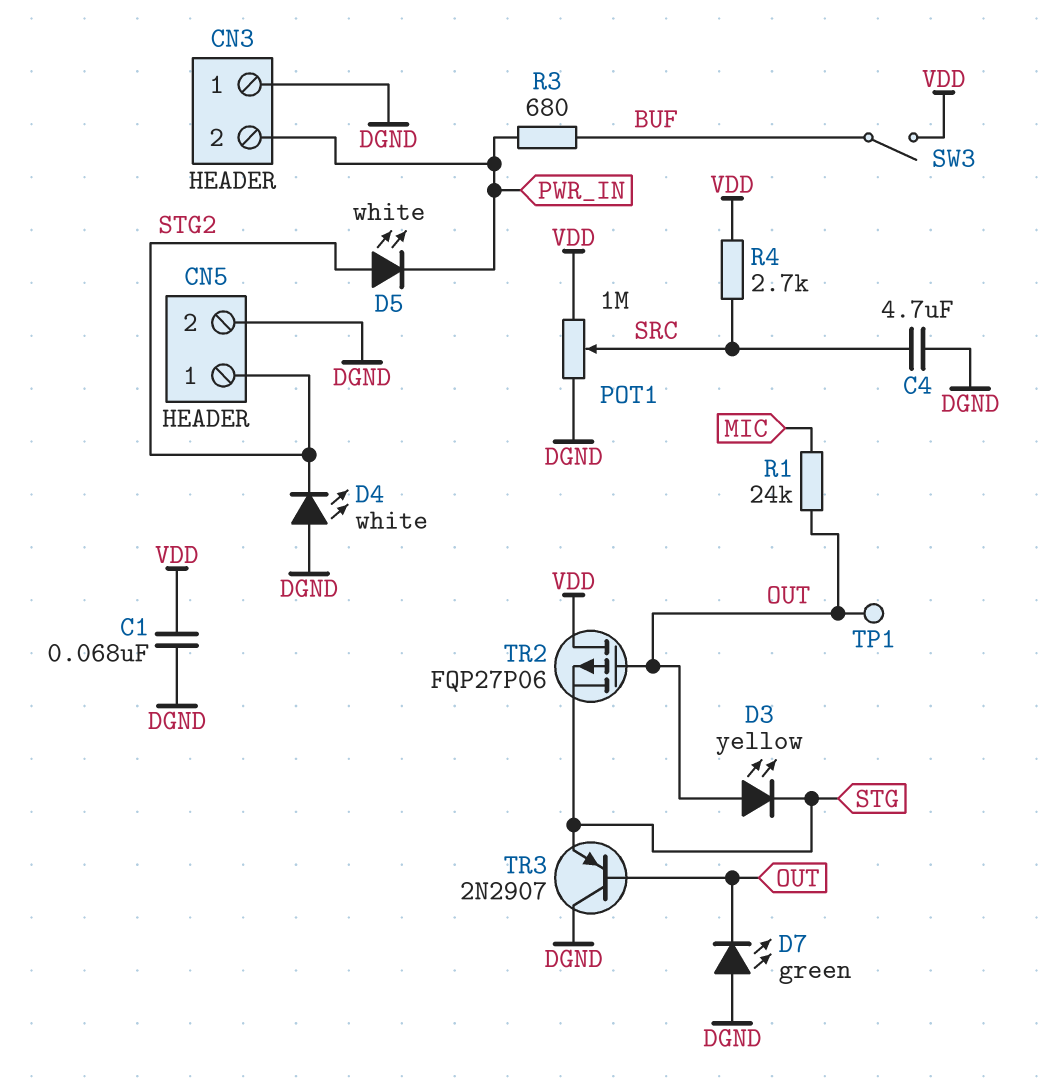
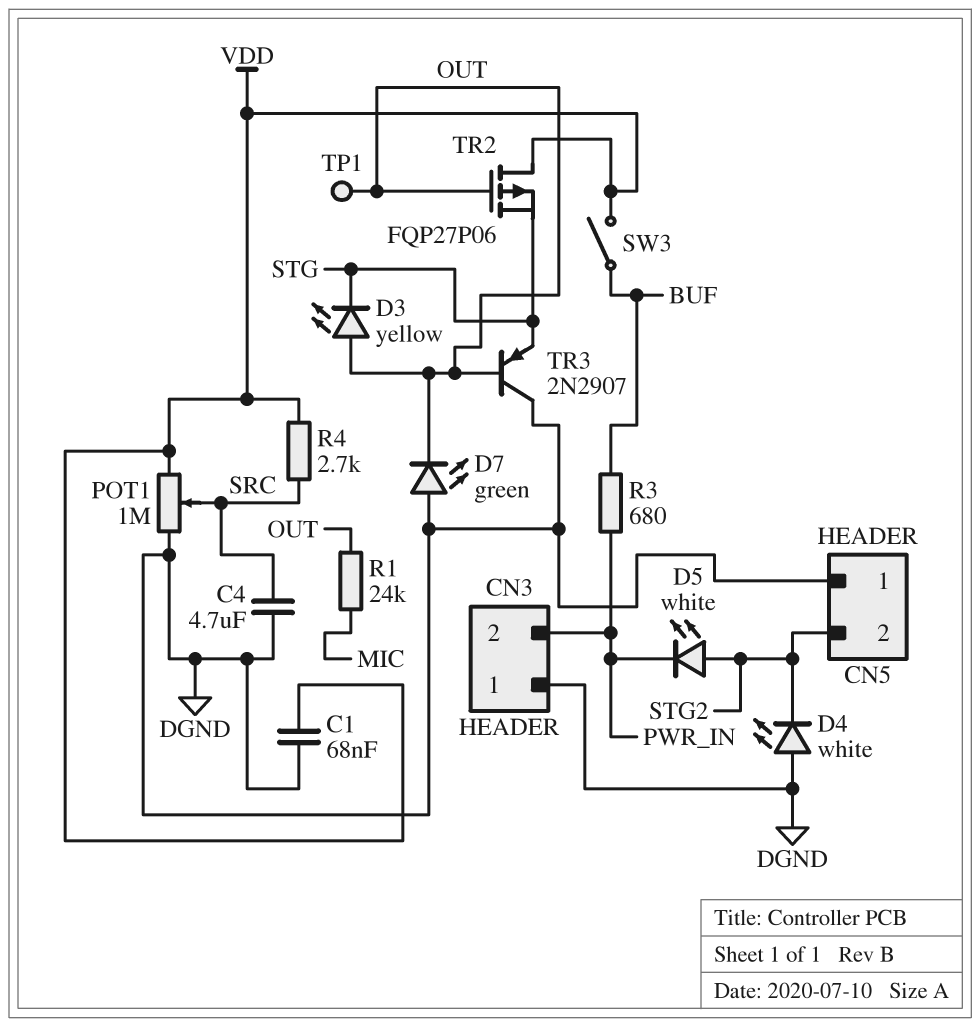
CN5 pin 1: STG2 -> DGND
CN5 pin 2: DGND -> STG2

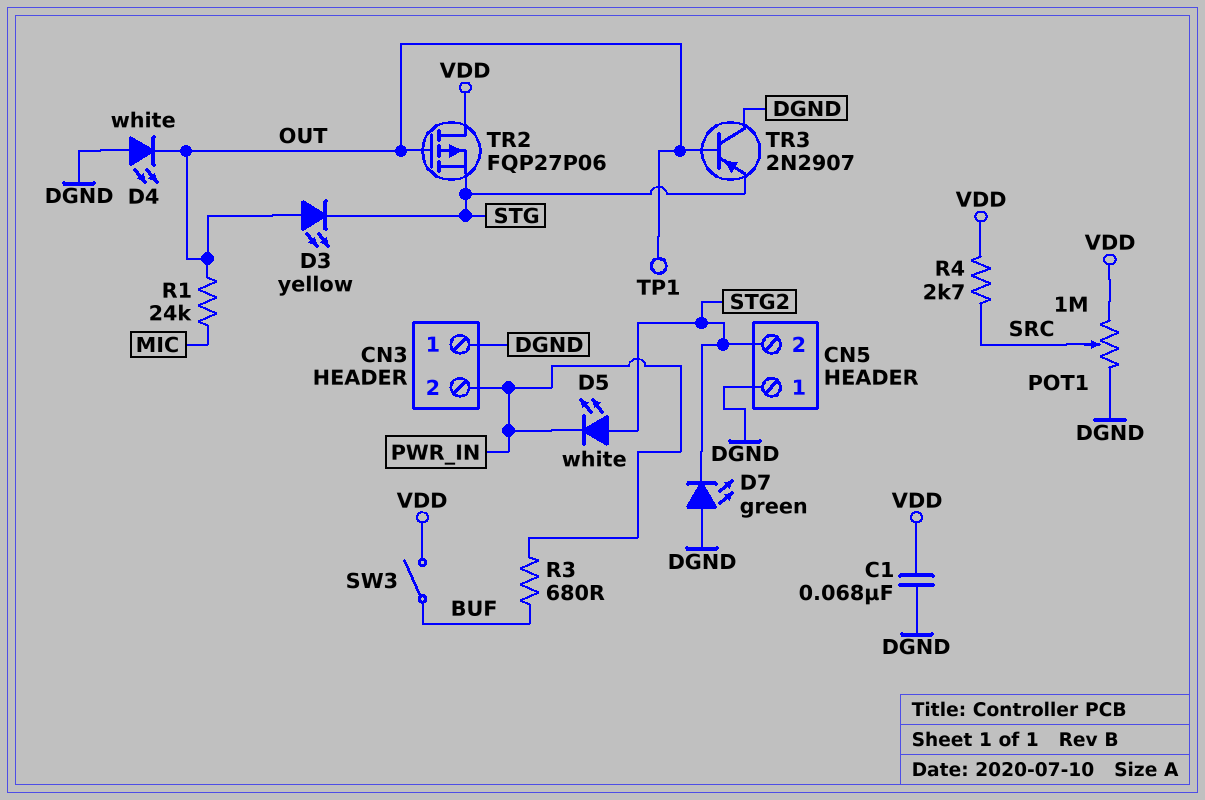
C4: 4.7uF (DGND, SRC) -> none
D4: LED white (A DGND, K STG2) -> LED white (A DGND, K OUT)
D7: LED green (A DGND, K OUT) -> LED green (A DGND, K STG2)

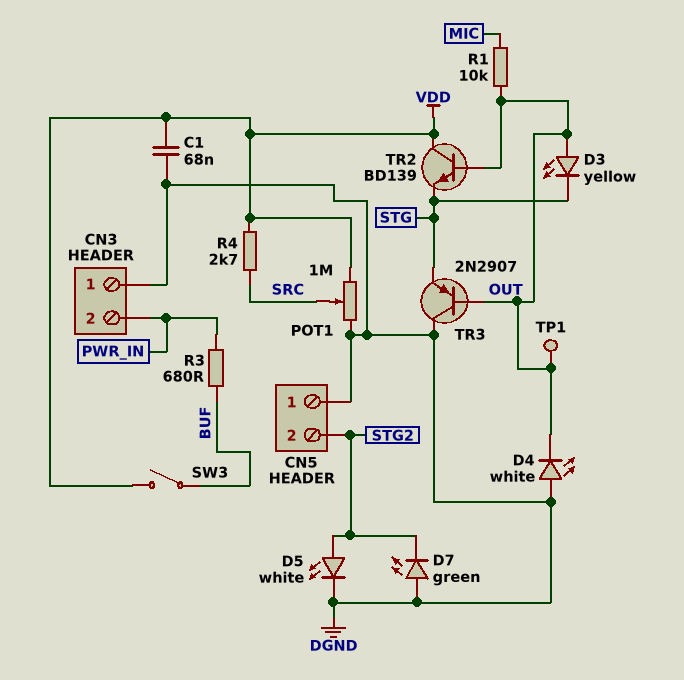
D5: LED white (A STG2, K PWR_IN) -> LED white (A STG2, K DGND)
R1: 24k (MIC, OUT) -> 10k (MIC, OUT)
TR2: PMOS FQP27P06 (G OUT, D VDD, S STG) -> NPN BD139 (B OUT, C VDD, E STG)

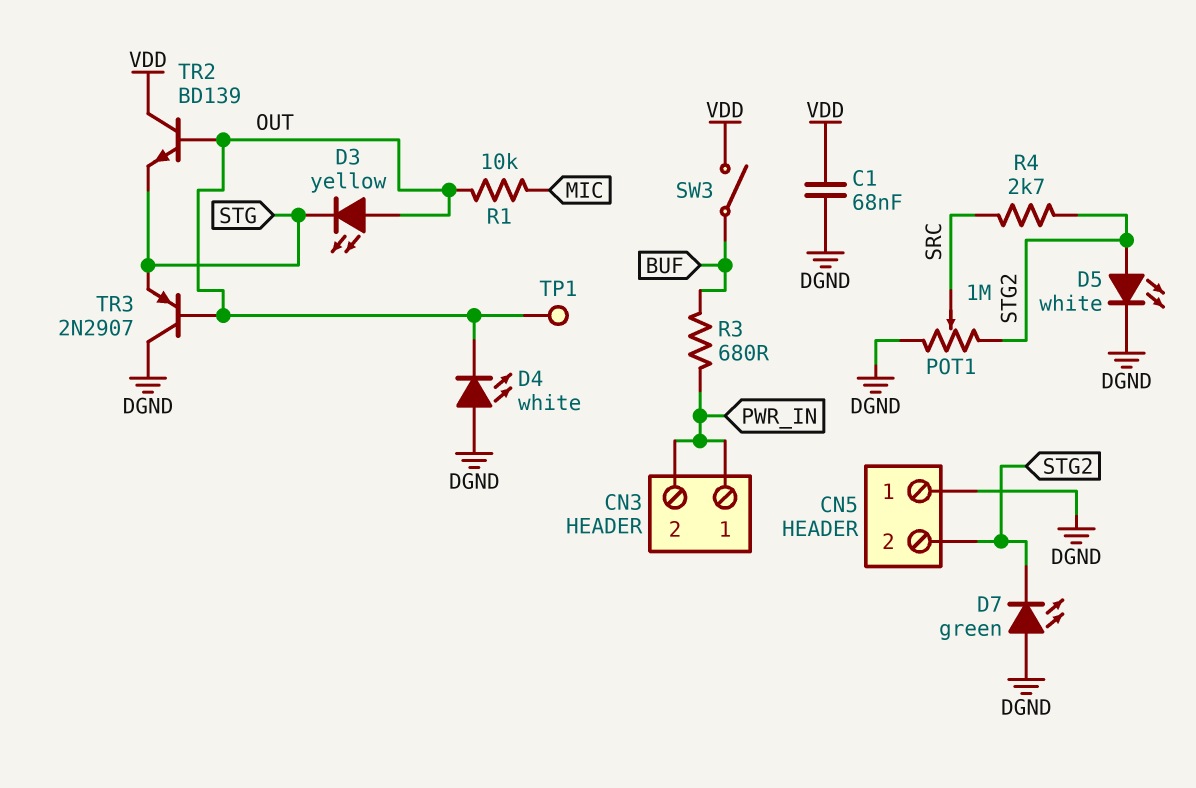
CN3 pin 1: DGND -> PWR_IN
POT1: 1M (DGND, VDD, wiper SRC) -> 1M (DGND, STG2, wiper SRC)
R4: 2.7k (SRC, VDD) -> 2.7k (SRC, STG2)

